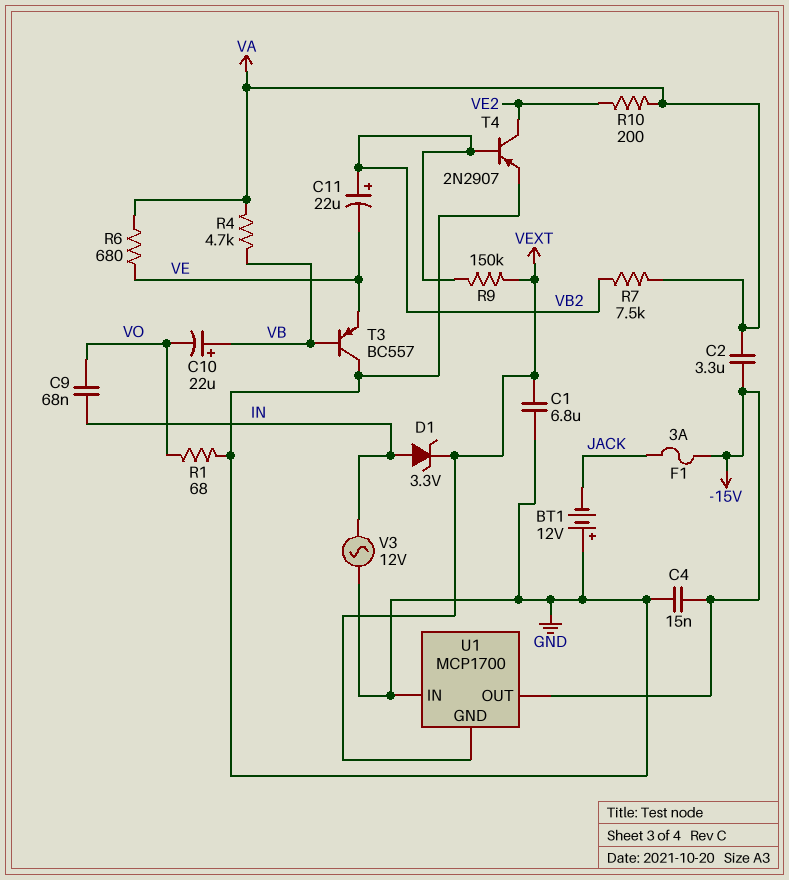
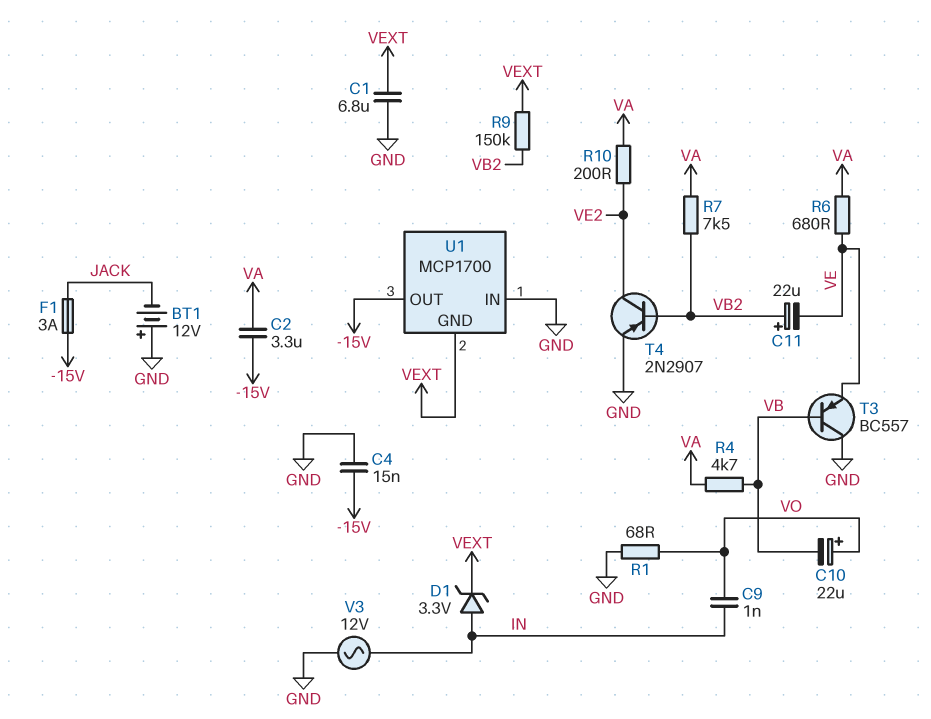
C9: 68nF (IN, VO) -> 1nF (IN, VO)
C10: 22uF (plus VB, minus VO) -> 22uF (plus VO, minus VB)

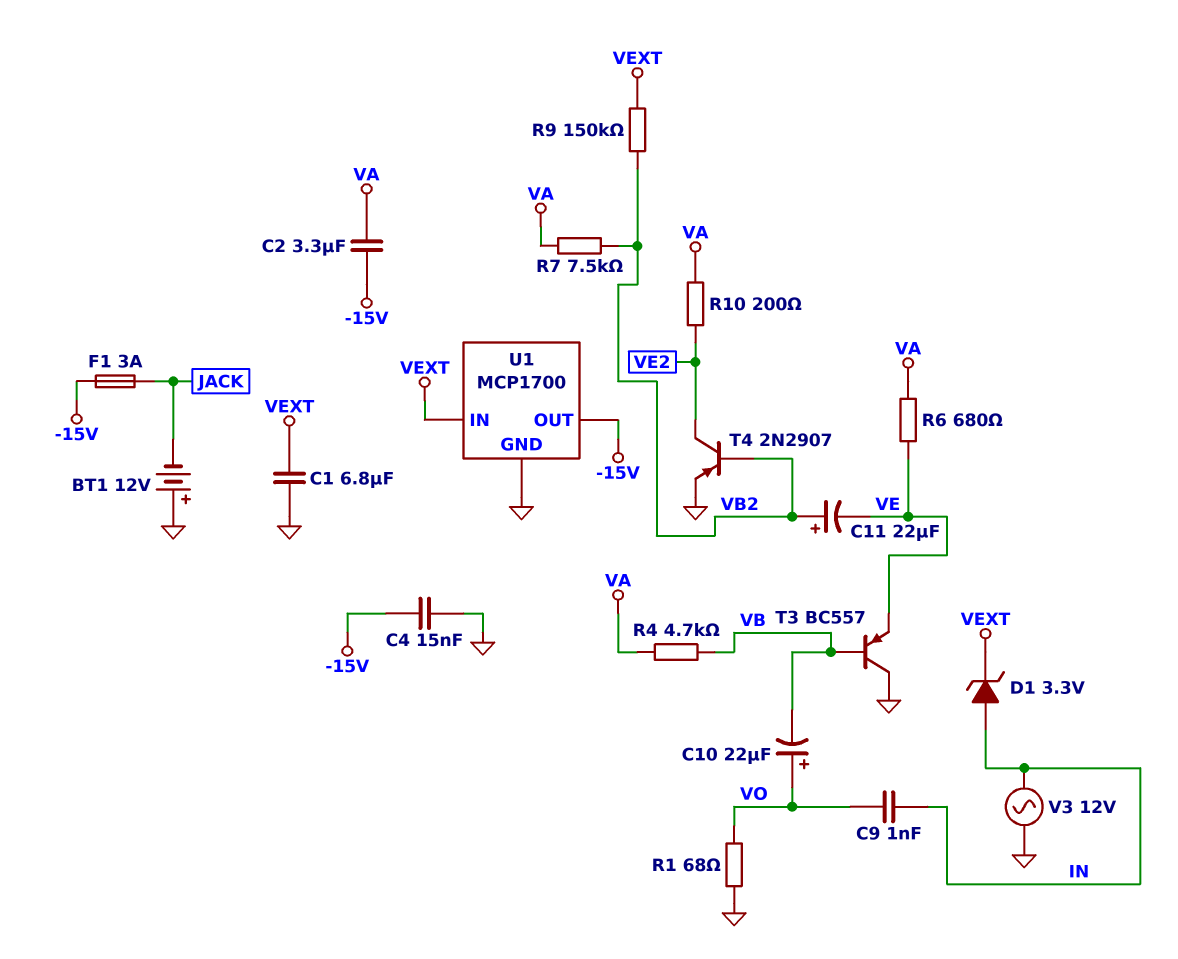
U1 pin GND: VEXT -> GND
U1 pin IN: GND -> VEXT

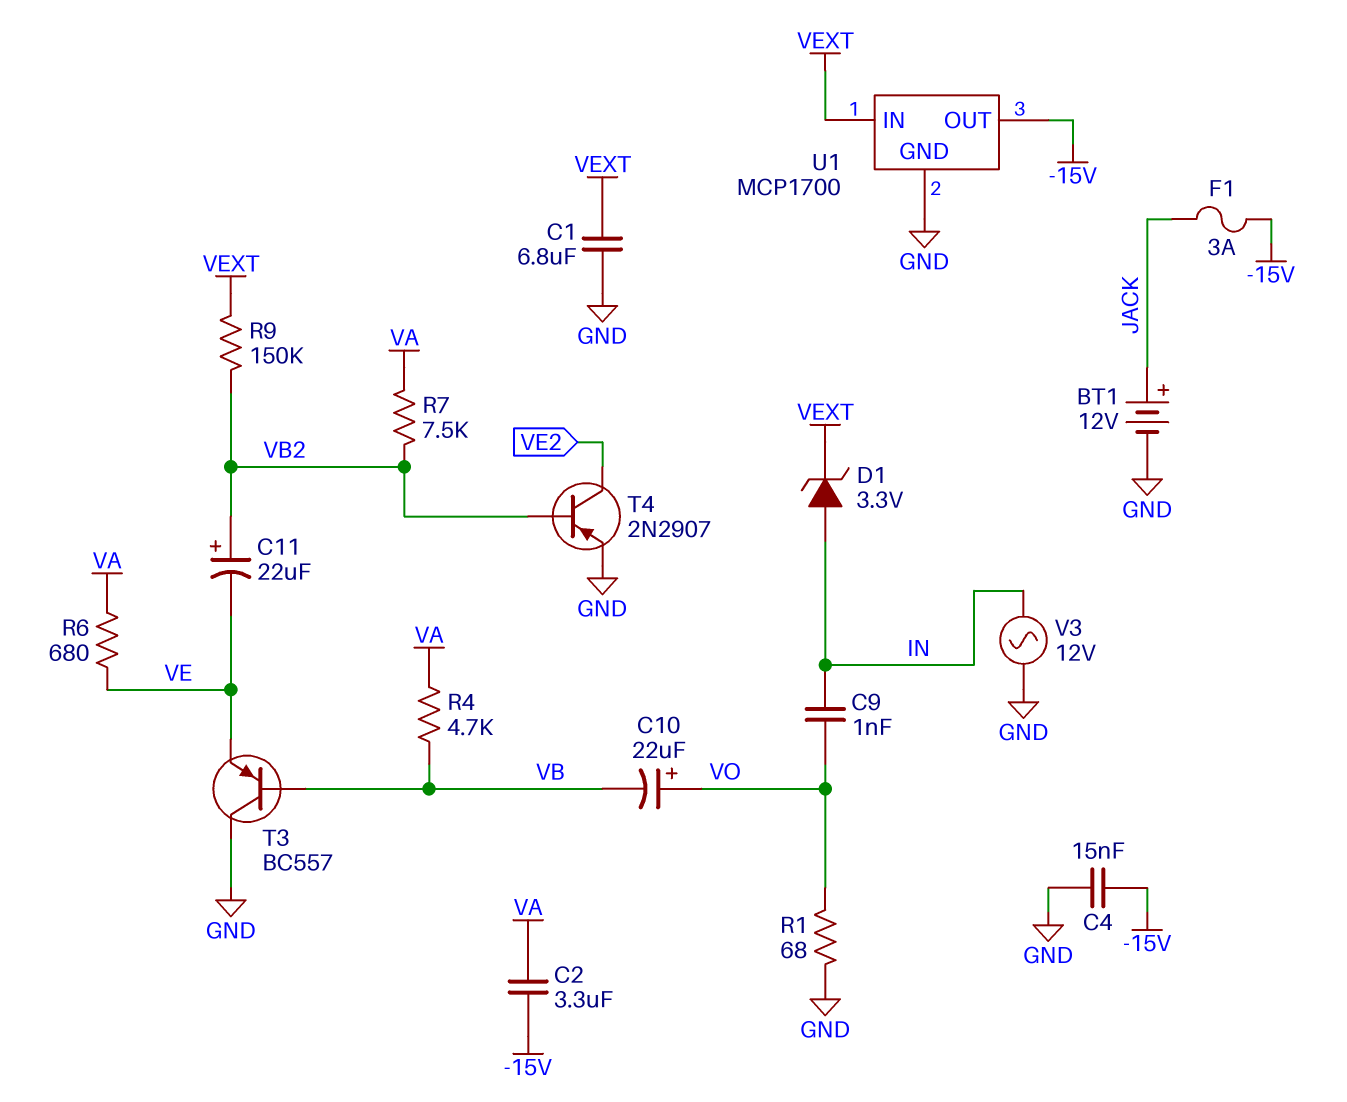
BT1: 12V (plus GND, minus JACK) -> 12V (plus JACK, minus GND)
R10: 200 (VA, VE2) -> none

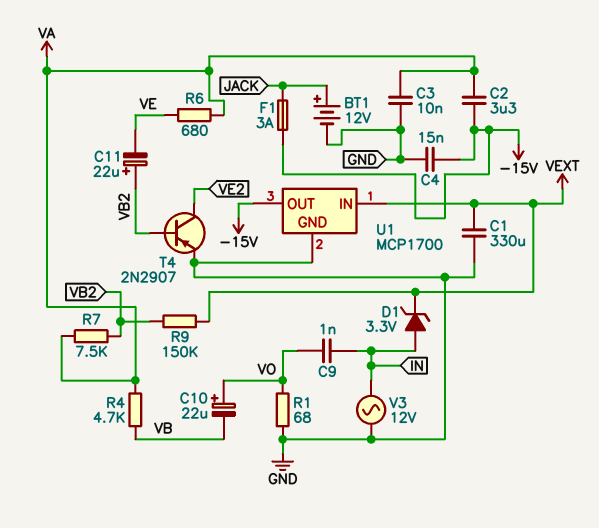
C1: 6.8uF (GND, VEXT) -> 330uF (GND, VEXT)
C3: none -> 10nF (GND, VA)
T3: PNP BC557 (B VB, C GND, E VE) -> none

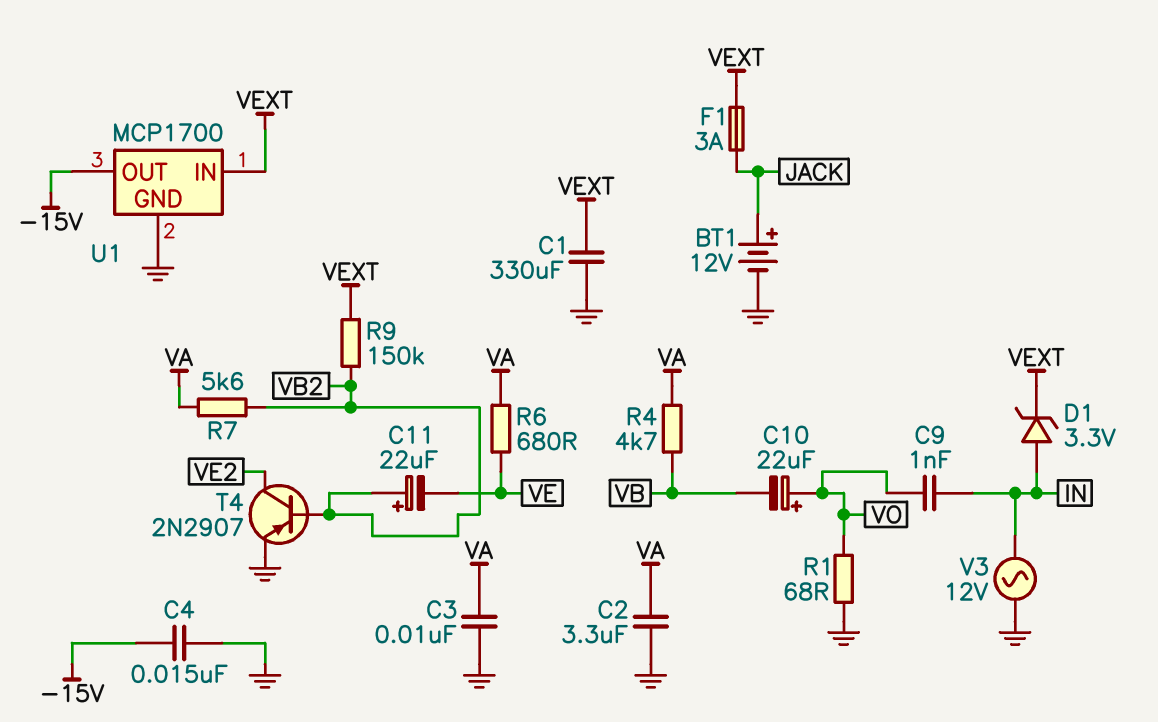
C2: 3.3uF (-15V, VA) -> 3.3uF (GND, VA)
F1: 3A (-15V, JACK) -> 3A (JACK, VEXT)
R7: 7.5k (VA, VB2) -> 5.6k (VA, VB2)

